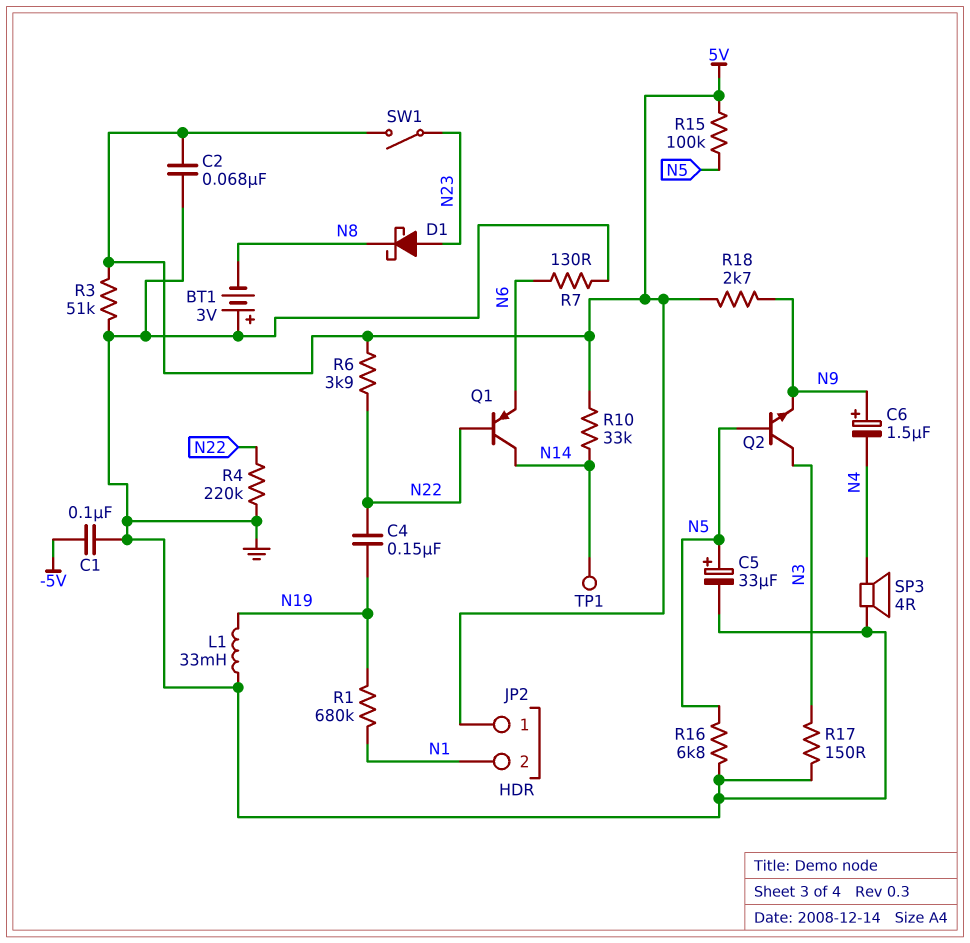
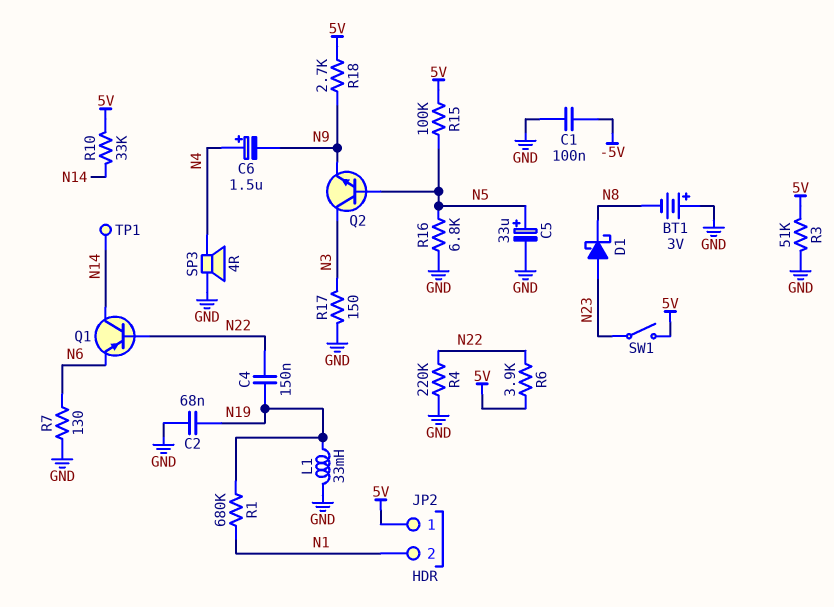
C2: 68nF (5V, GND) -> 68nF (GND, N19)
C6: 1.5uF (plus N9, minus N4) -> 1.5uF (plus N4, minus N9)

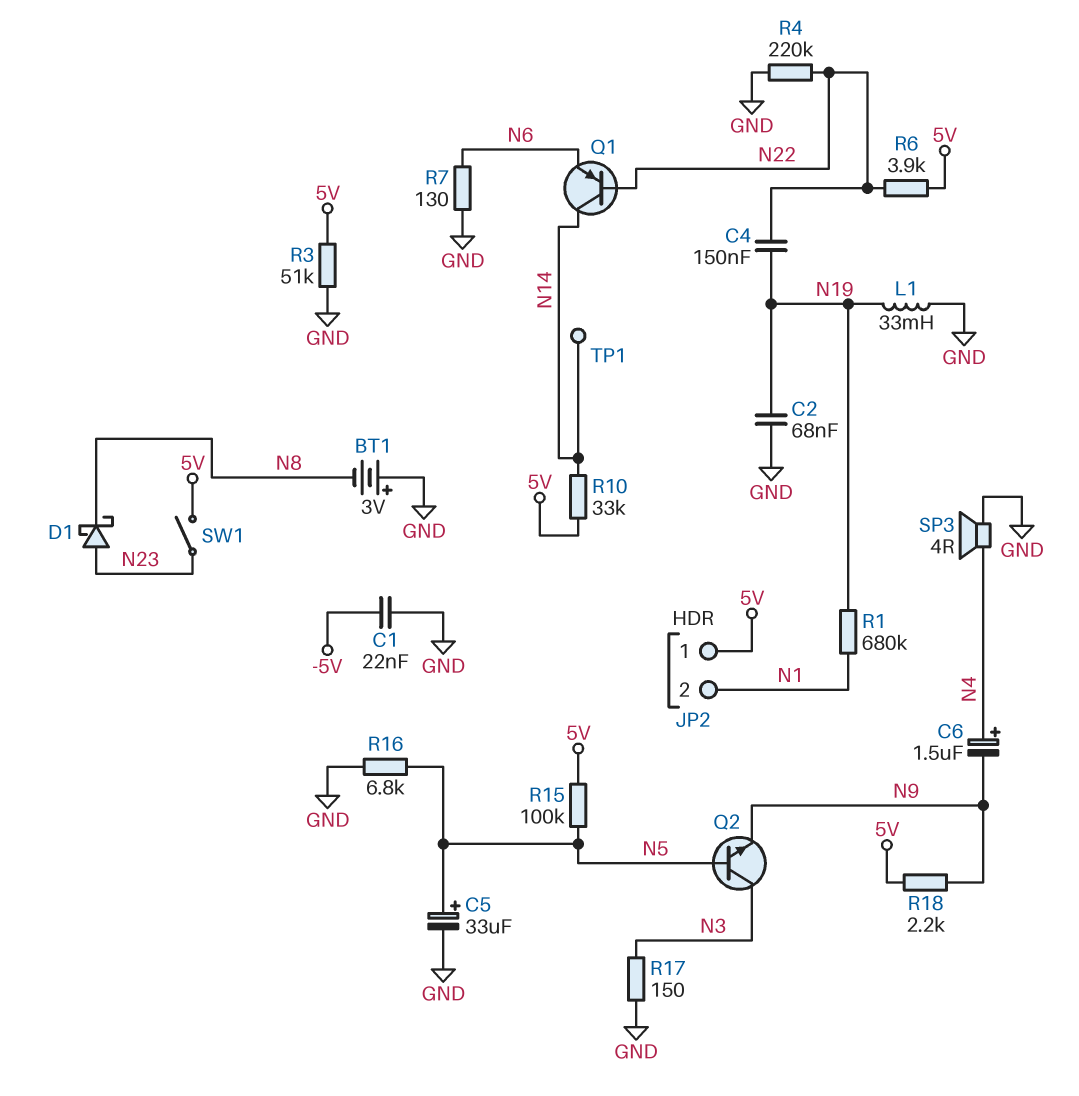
C1: 100nF (-5V, GND) -> 22nF (-5V, GND)
R18: 2.7k (5V, N9) -> 2.2k (5V, N9)

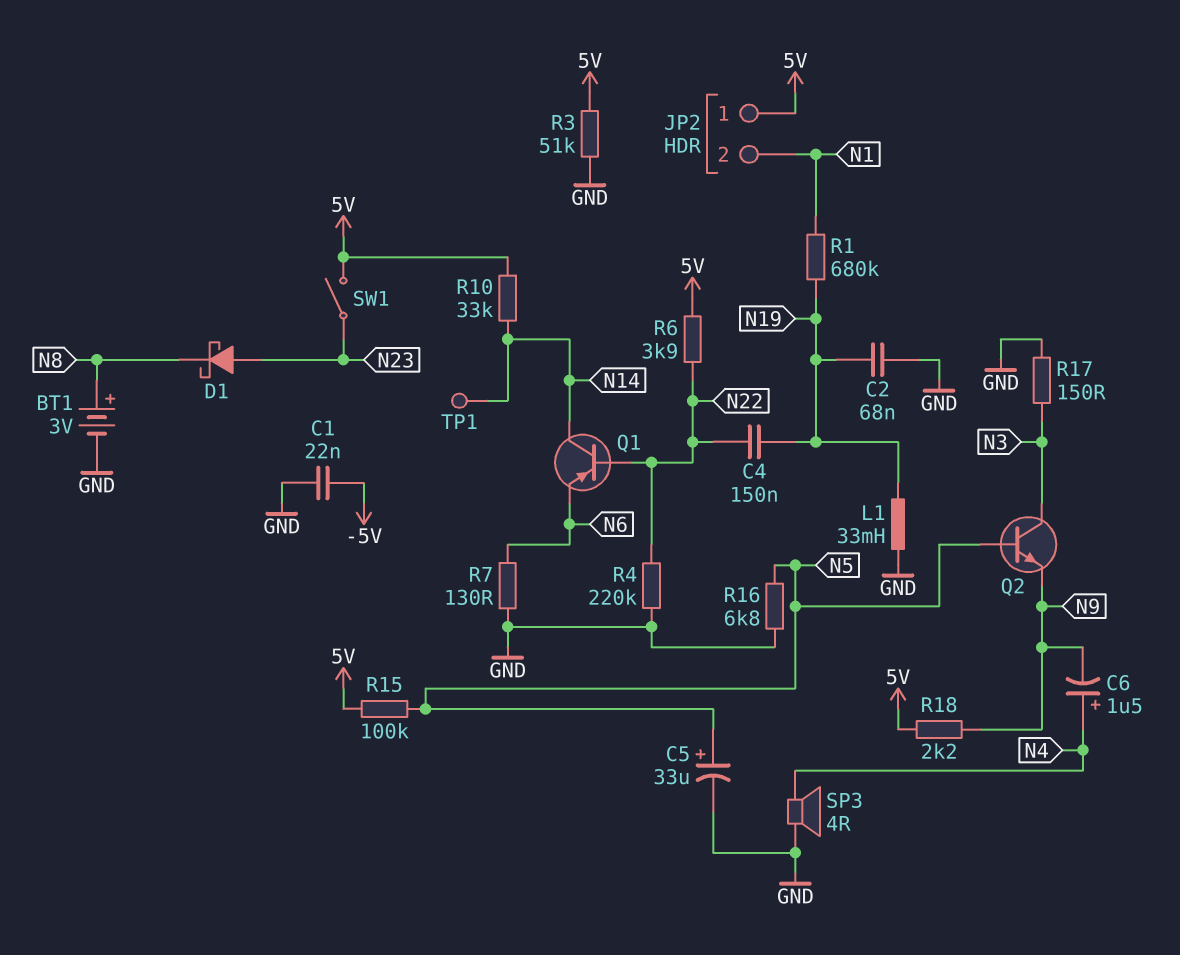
BT1: 3V (plus GND, minus N8) -> 3V (plus N8, minus GND)

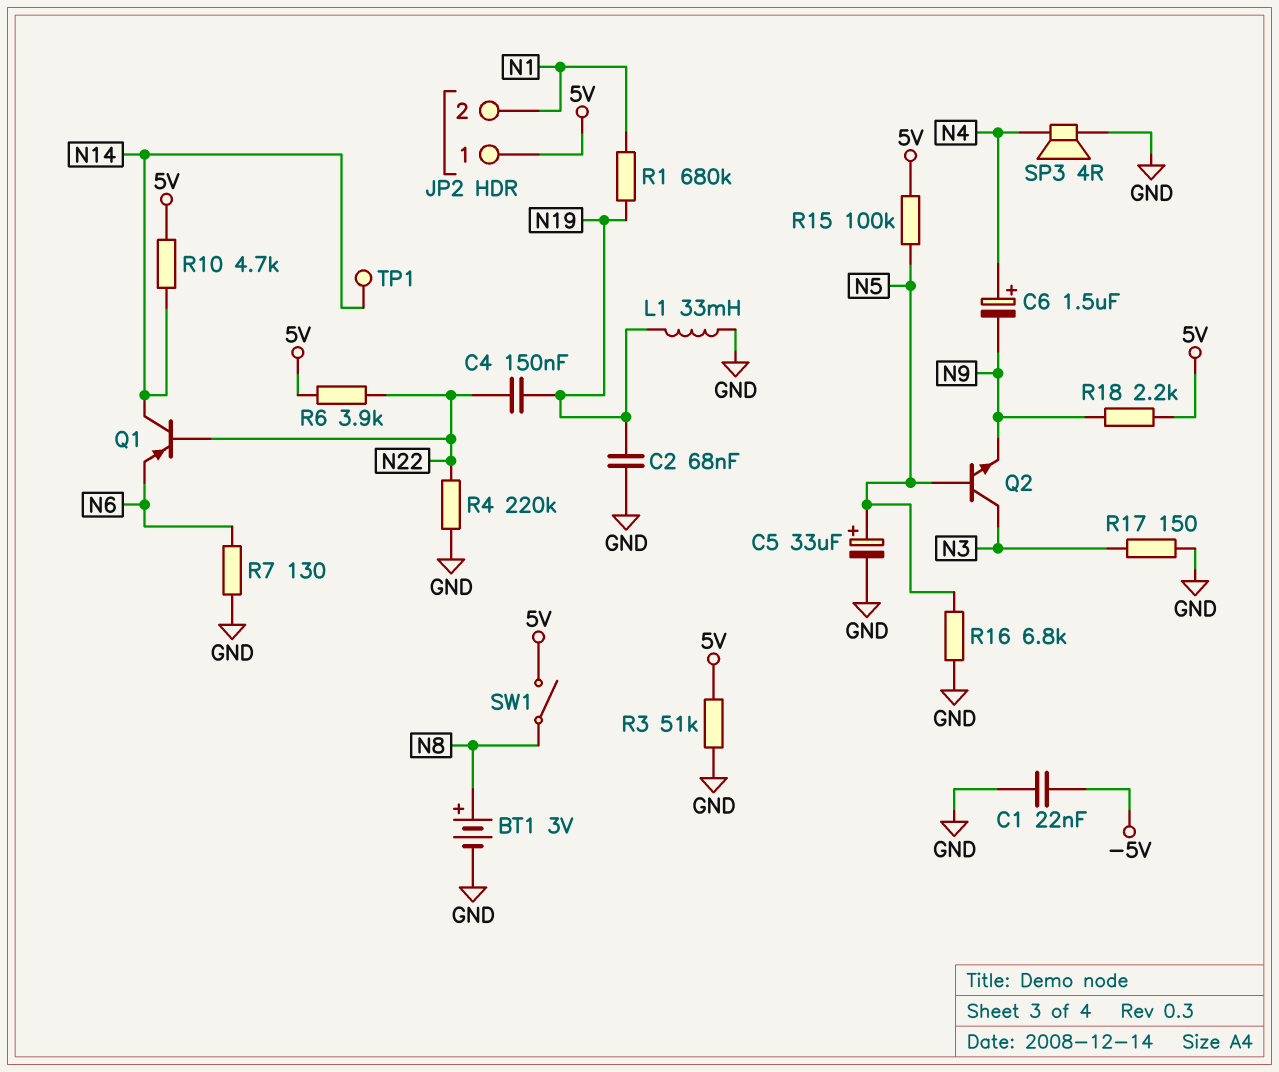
D1: schottky (A N23, K N8) -> none
R10: 33k (5V, N14) -> 4.7k (5V, N14)
SW1: switch (5V, N23) -> switch (5V, N8)

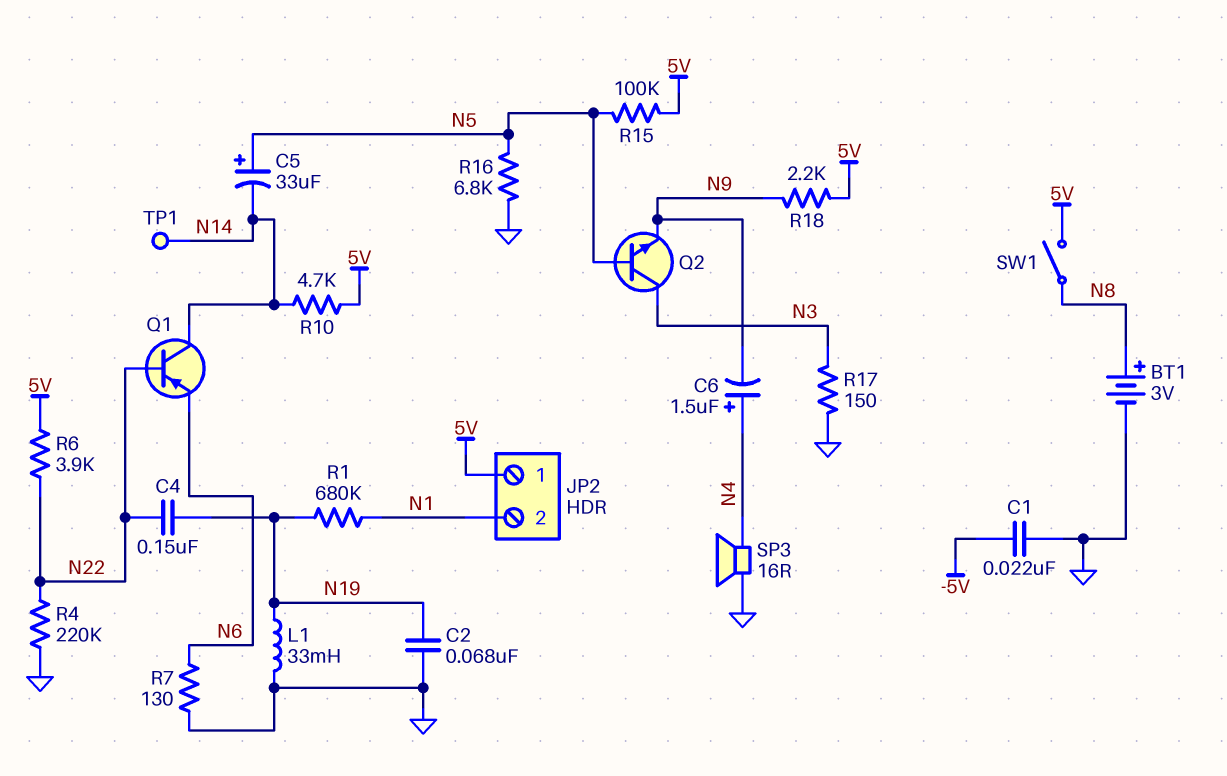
C5: 33uF (plus N5, minus GND) -> 33uF (plus N5, minus N14)
R3: 51k (5V, GND) -> none
SP3: speaker 4R (GND, N4) -> speaker 16R (GND, N4)

